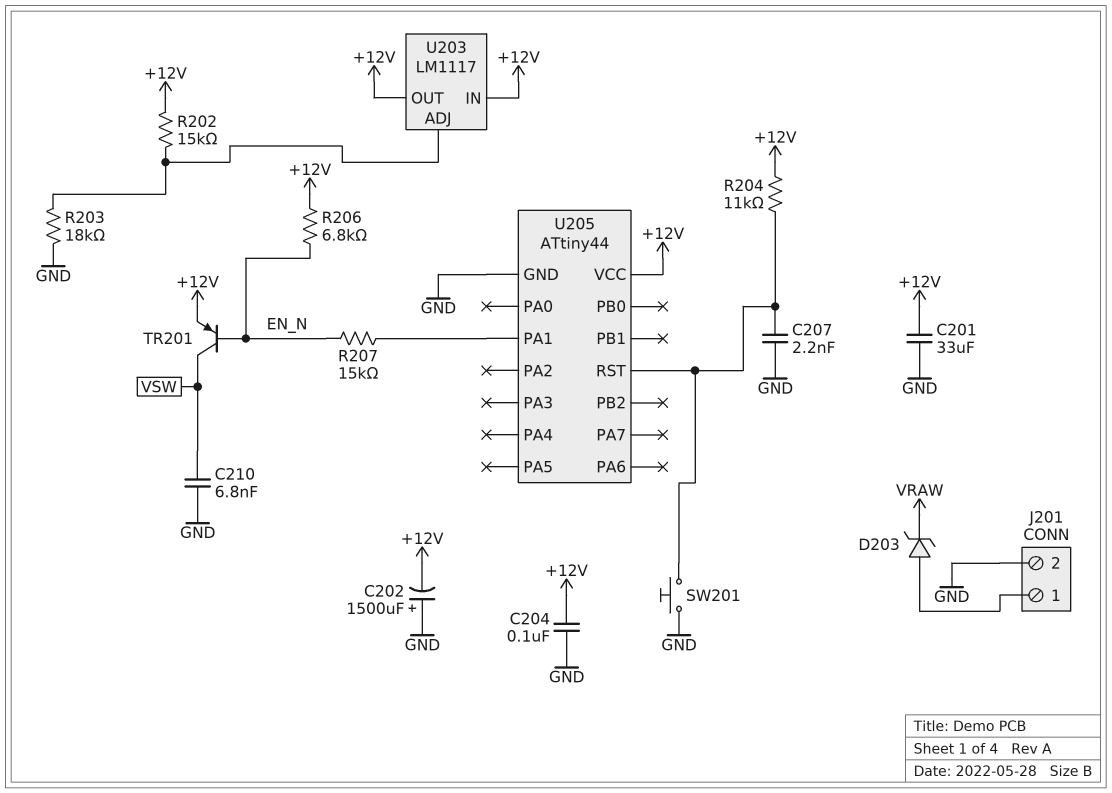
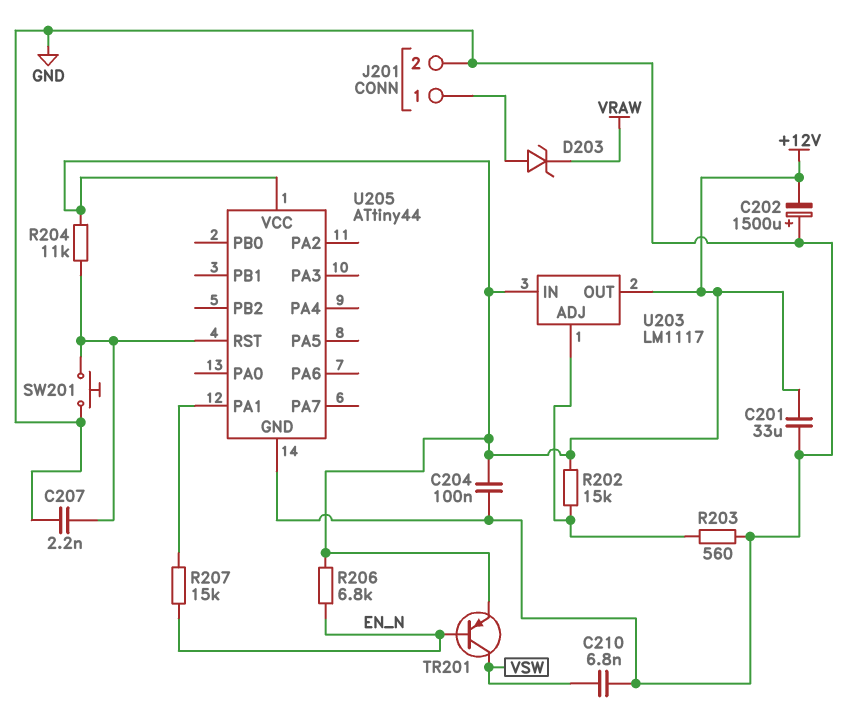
R203: 18k (GND, U203/ADJ) -> 560 (GND, U203/ADJ)

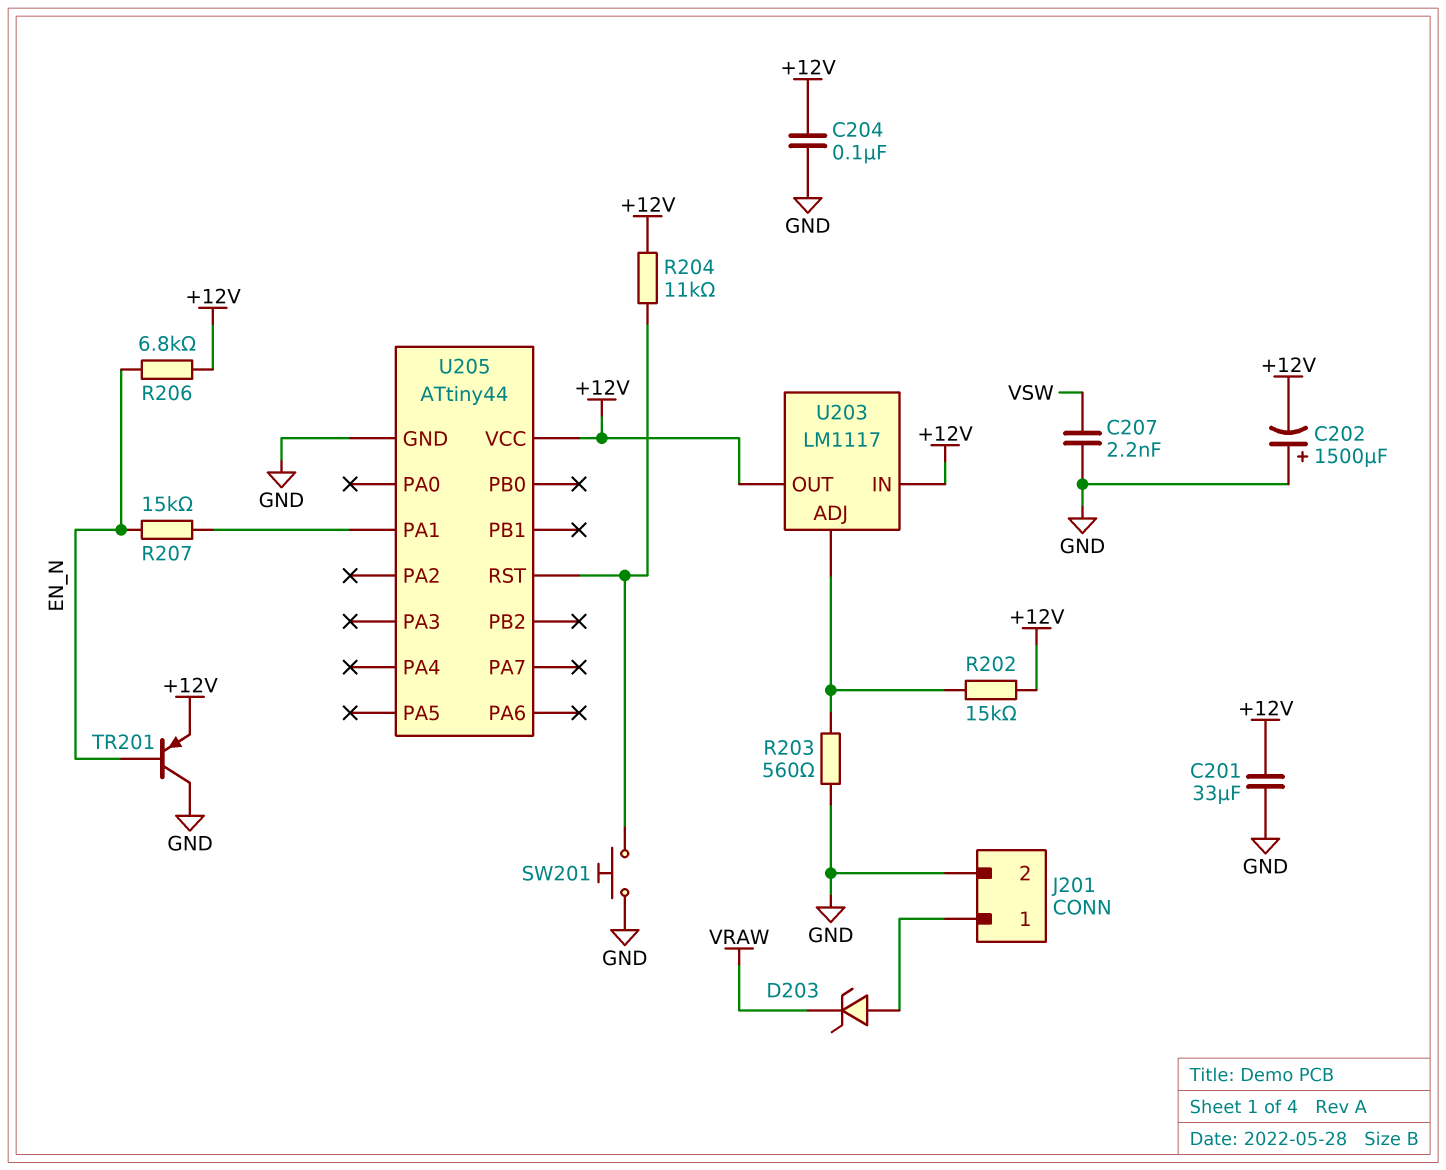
C207: 2.2nF (GND, U205/RST) -> 2.2nF (GND, VSW)
C210: 6.8nF (GND, VSW) -> none
TR201: PNP (B EN_N, C VSW, E +12V) -> PNP (B EN_N, C GND, E +12V)

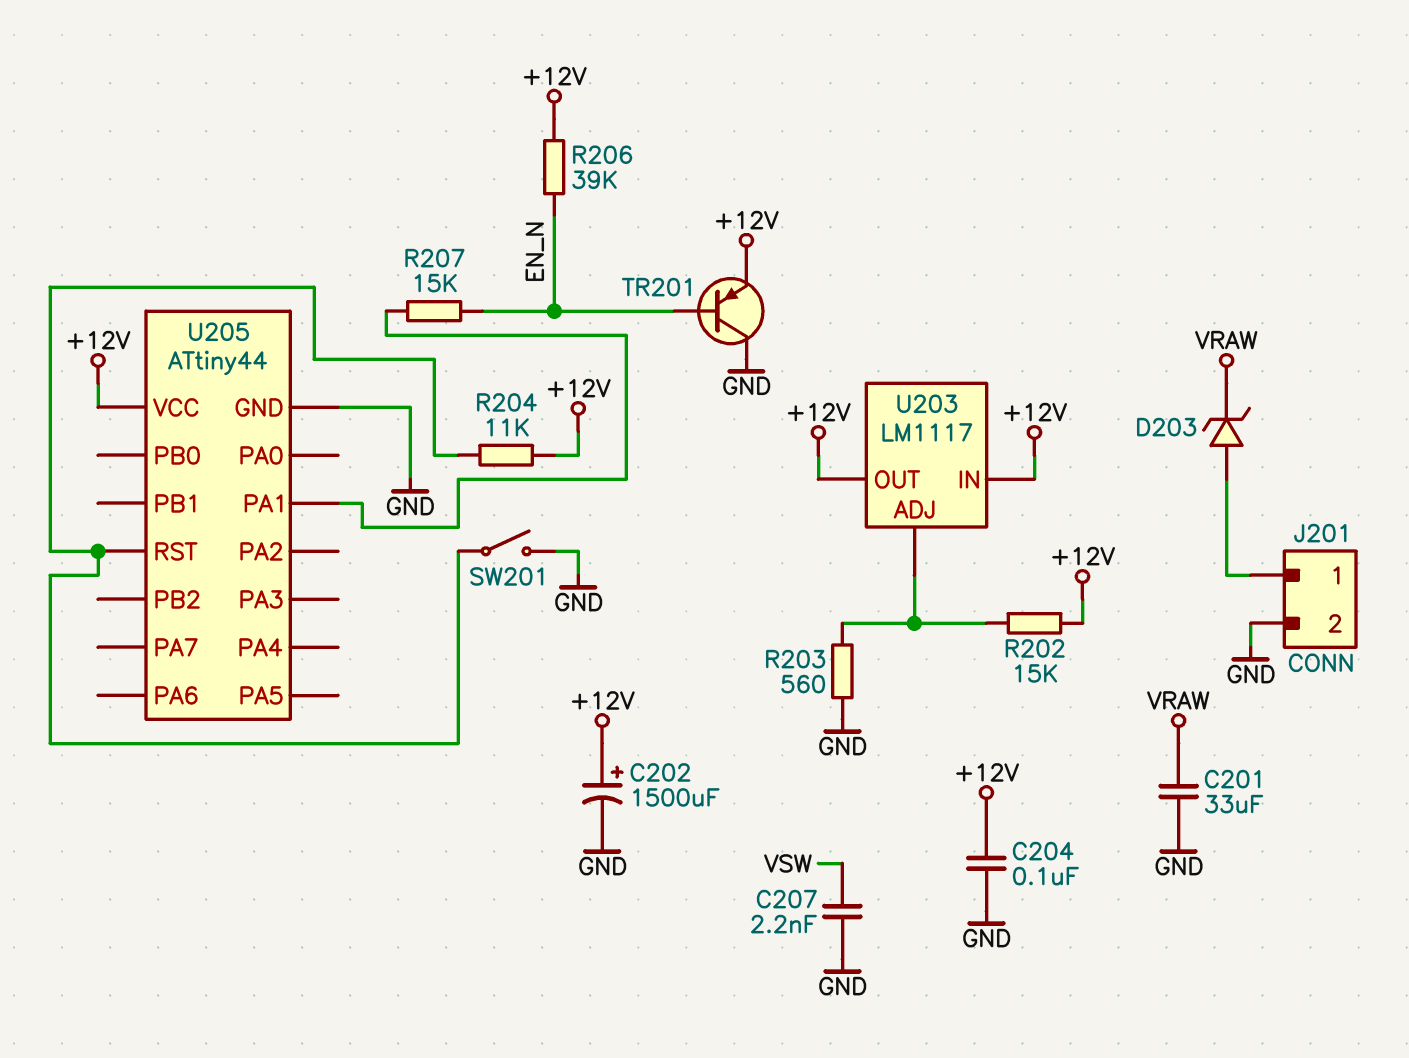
C201: 33uF (+12V, GND) -> 33uF (GND, VRAW)
C202: 1500uF (plus GND, minus +12V) -> 1500uF (plus +12V, minus GND)
R206: 6.8k (+12V, EN_N) -> 39k (+12V, EN_N)
SW201: button (GND, U205/RST) -> switch (GND, U205/RST)

